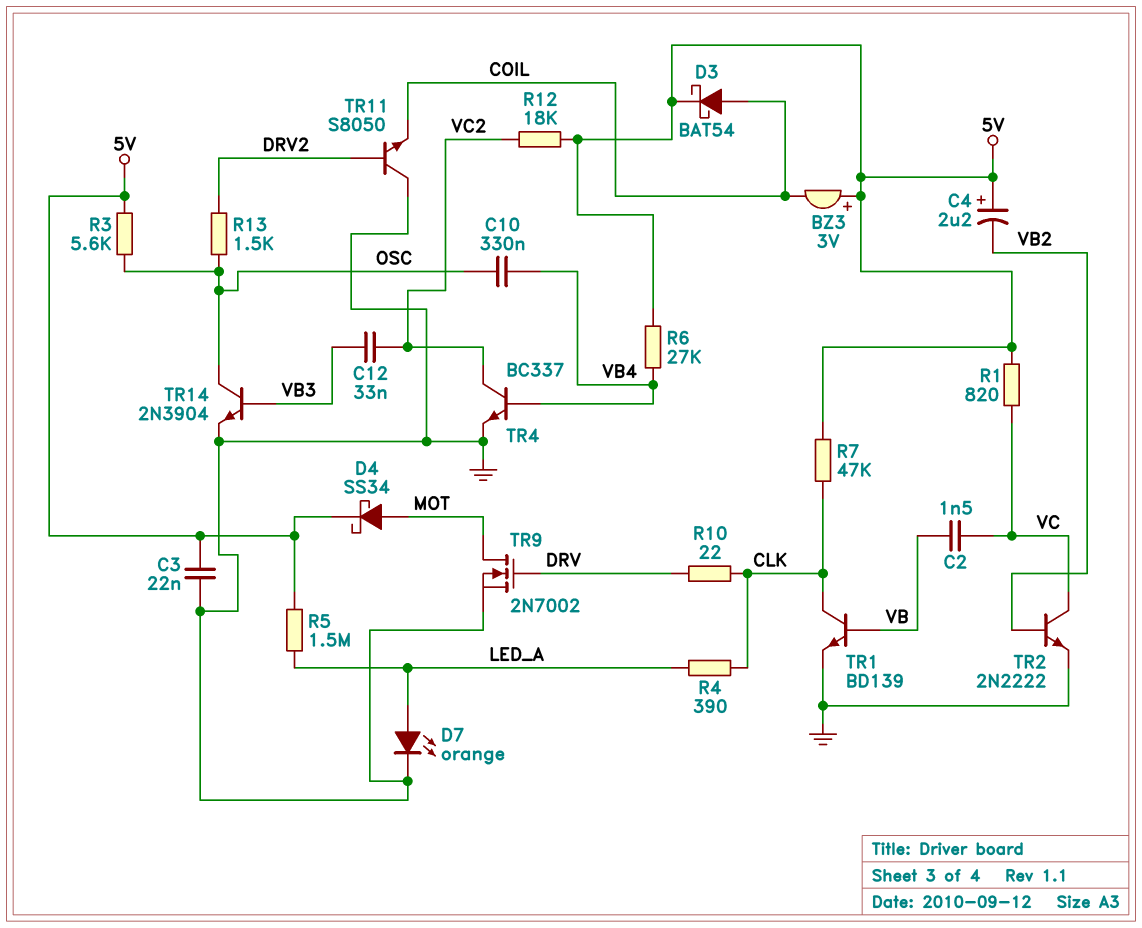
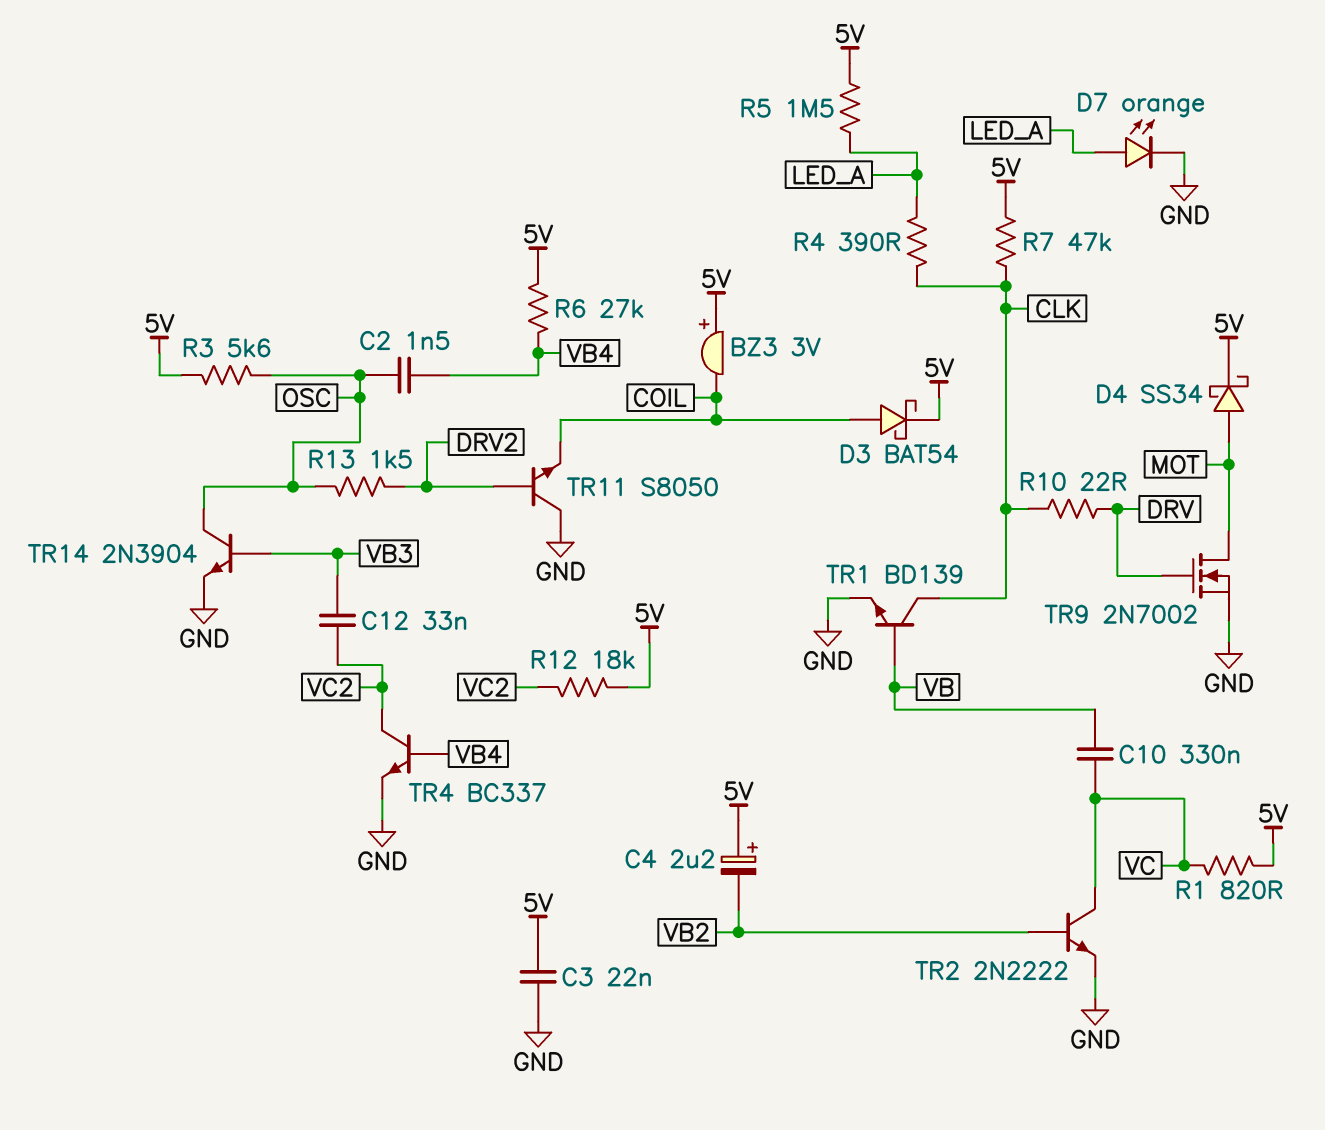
C2: 1.5nF (VB, VC) -> 1.5nF (OSC, VB4)
C10: 330nF (OSC, VB4) -> 330nF (VB, VC)

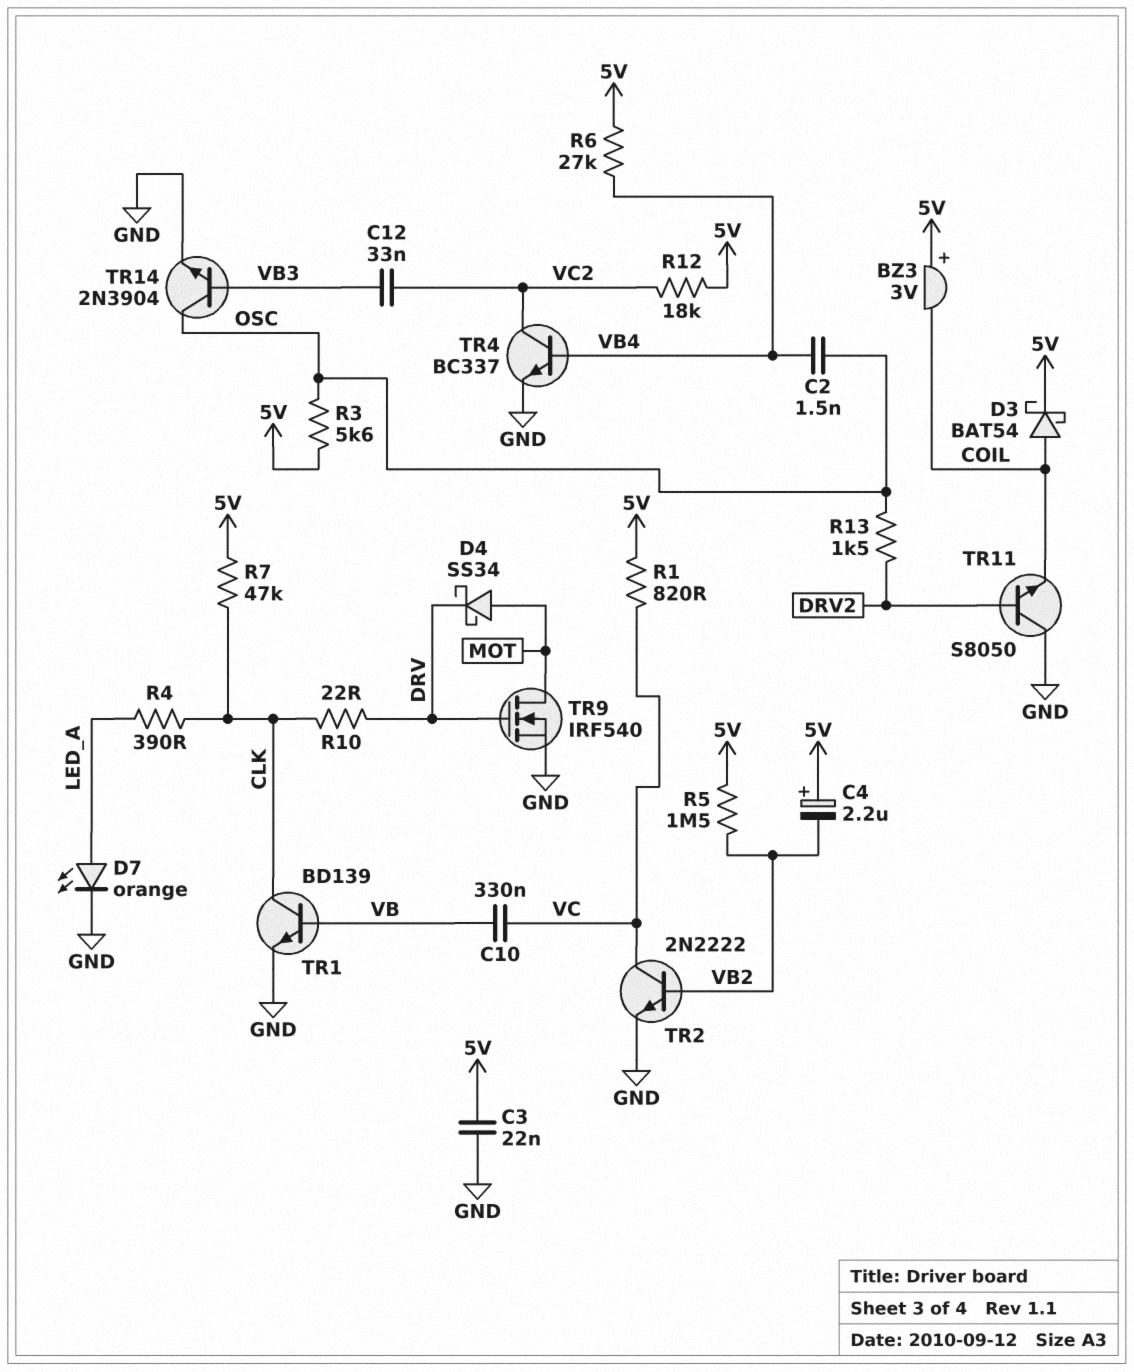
D4: schottky SS34 (A MOT, K 5V) -> schottky SS34 (A MOT, K DRV)
R5: 1.5M (5V, LED_A) -> 1.5M (5V, VB2)
TR9: NMOS 2N7002 (G DRV, D MOT, S GND) -> NMOS IRF540 (G DRV, D MOT, S GND)

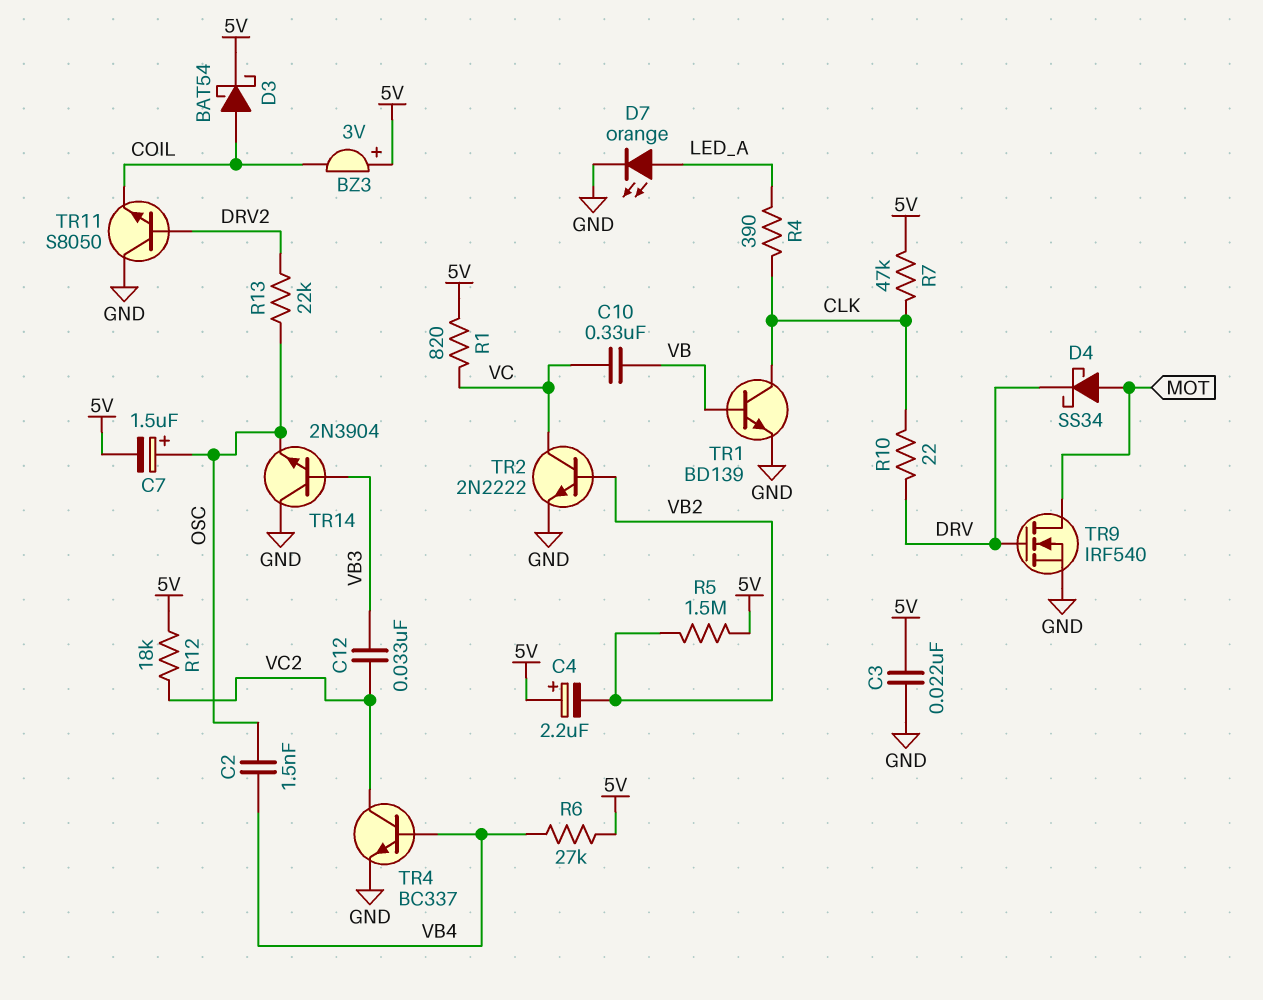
C7: none -> 1.5uF (plus OSC, minus 5V)
R3: 5.6k (5V, OSC) -> none
R13: 1.5k (DRV2, OSC) -> 22k (DRV2, OSC)
TR14: NPN 2N3904 (B VB3, C OSC, E GND) -> NPN 2N3904 (B VB3, C GND, E OSC)

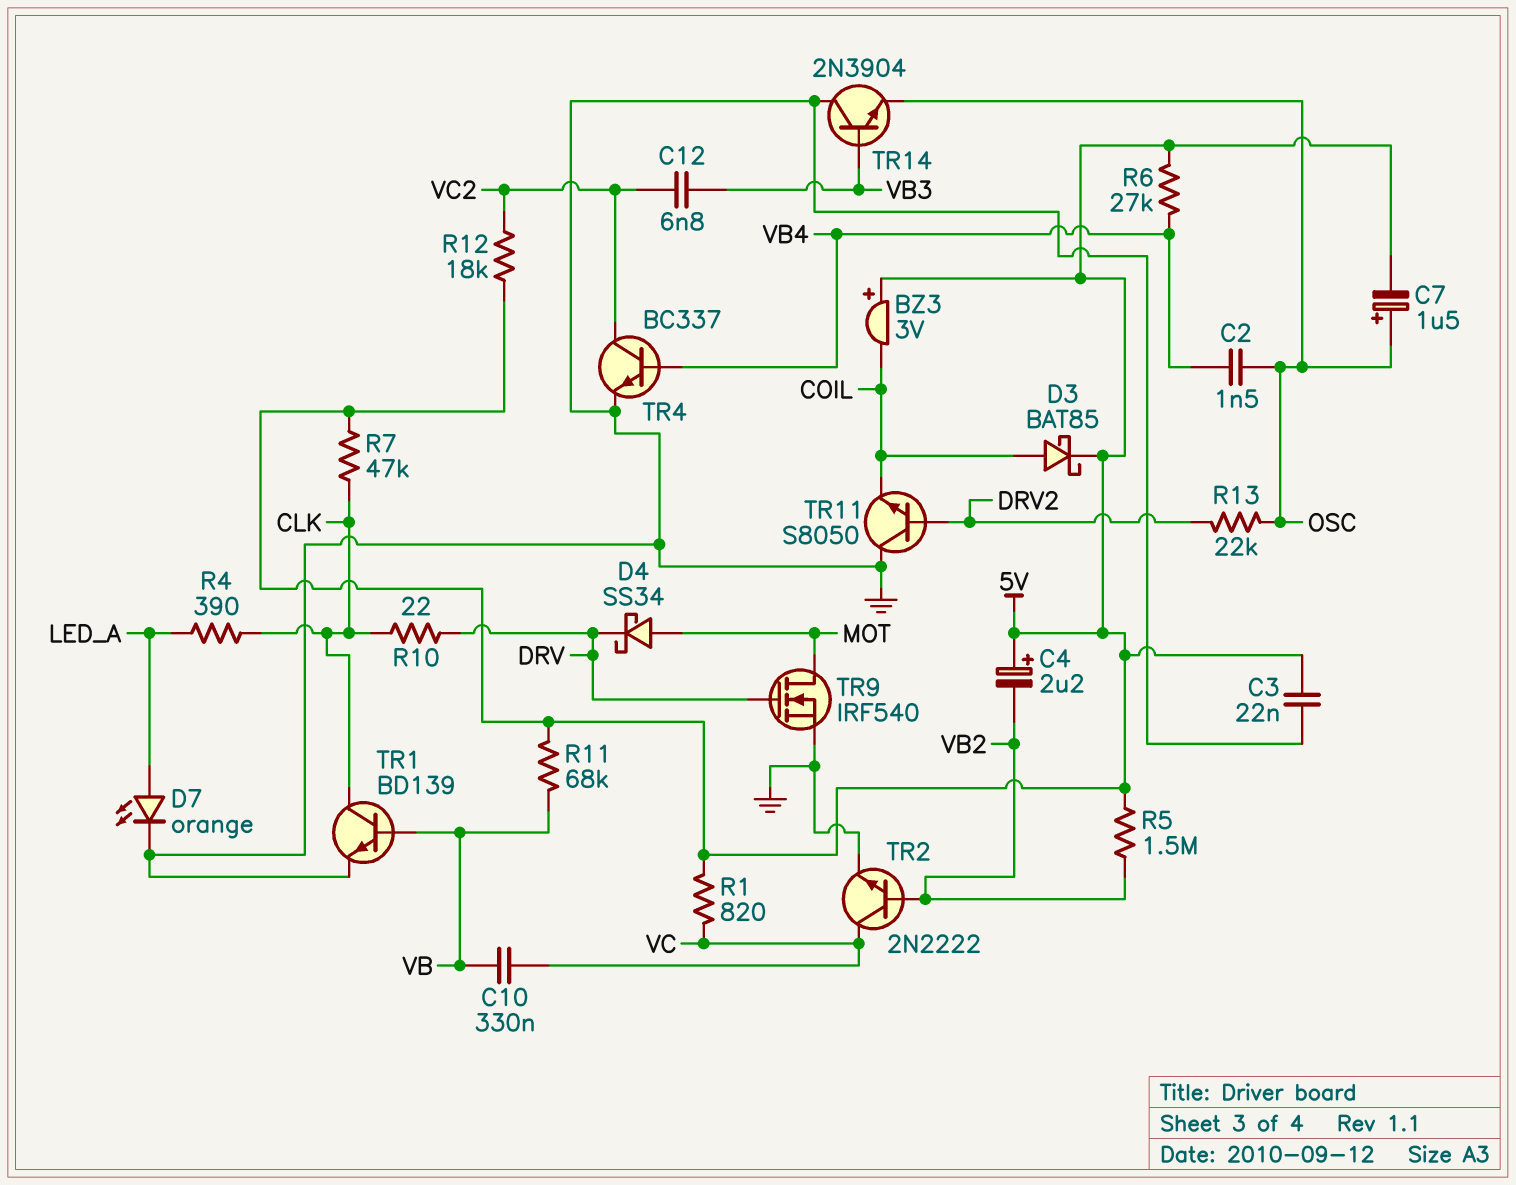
C12: 33nF (VB3, VC2) -> 6.8nF (VB3, VC2)
D3: schottky BAT54 (A COIL, K 5V) -> schottky BAT85 (A COIL, K 5V)
R11: none -> 68k (5V, VB)

